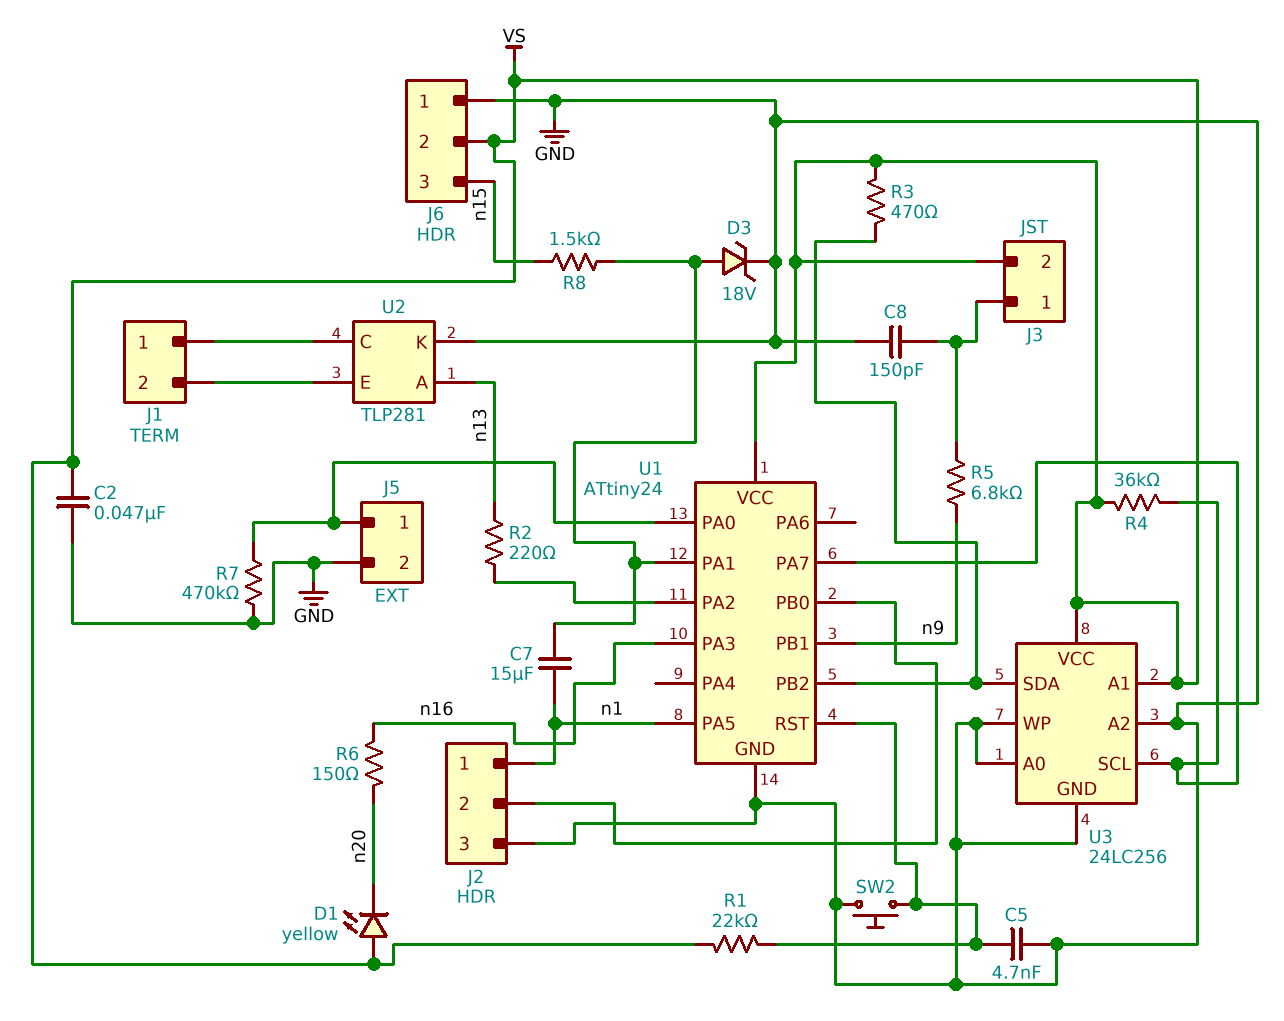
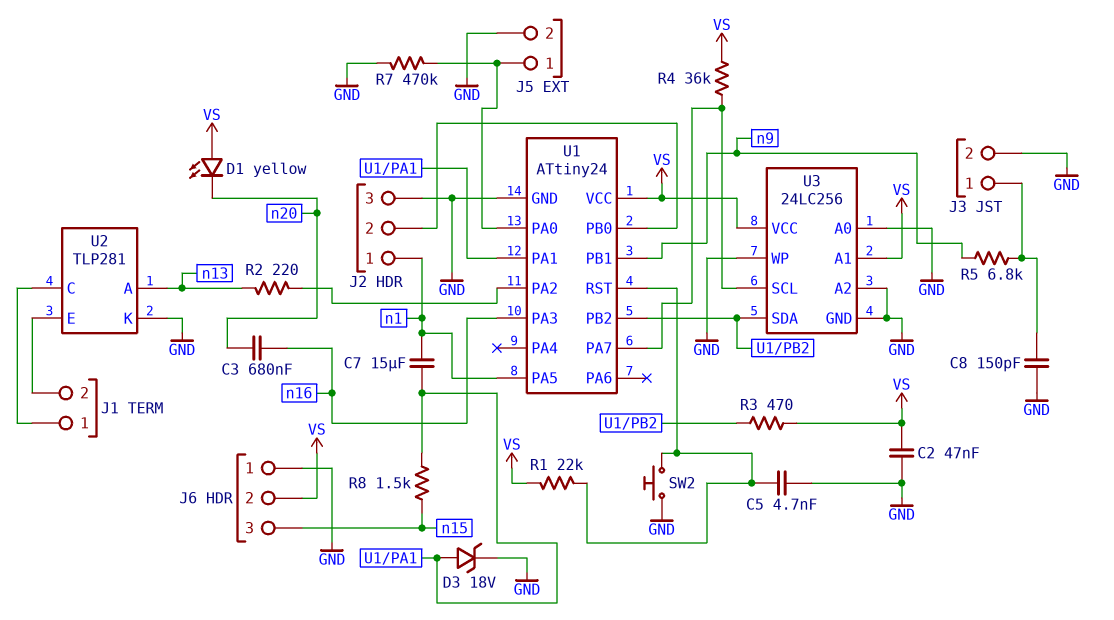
C3: none -> 680nF (n16, n20)
J3 pin 2: VS -> GND
R6: 150 (n16, n20) -> none

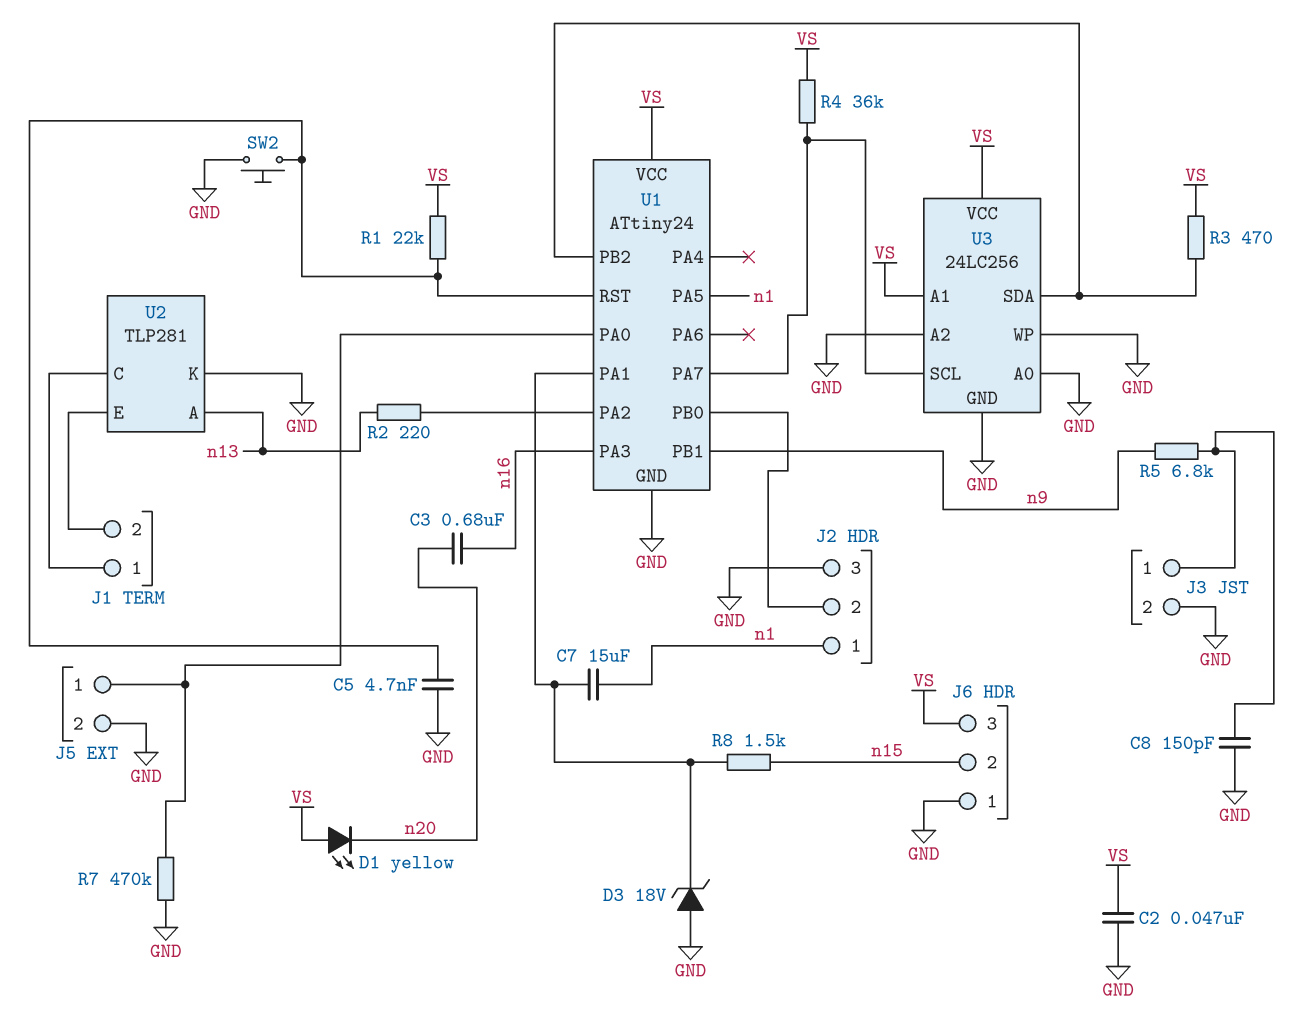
D3: zener 18V (A U1/PA1, K GND) -> zener 18V (A GND, K U1/PA1)
J6 pin 2: VS -> n15
J6 pin 3: n15 -> VS

